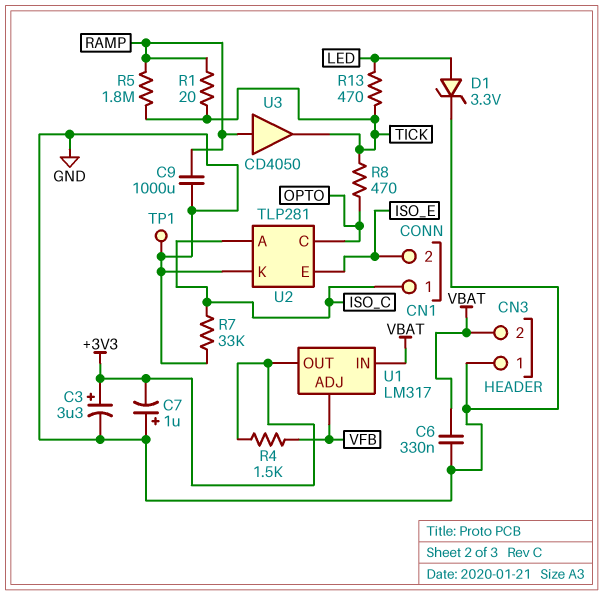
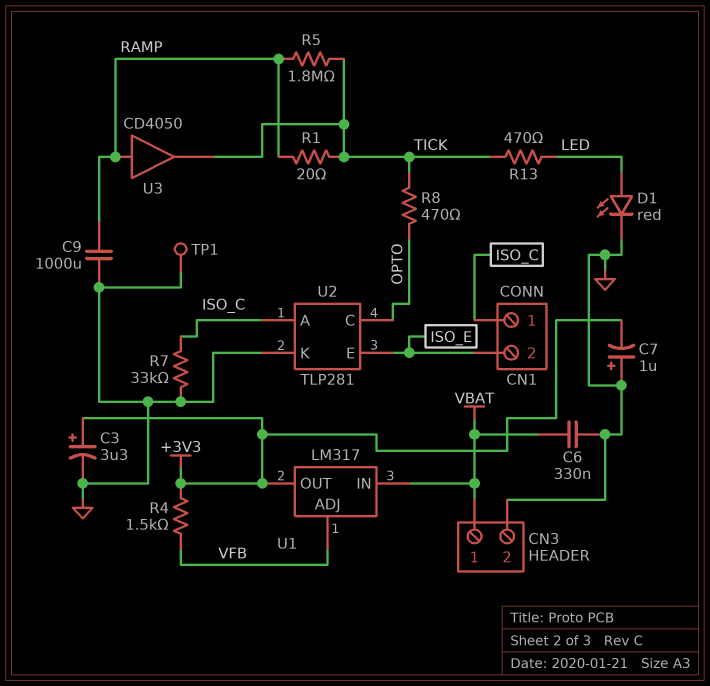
CN3 pin 1: GND -> VBAT
CN3 pin 2: VBAT -> GND
D1: zener 3.3V (A LED, K GND) -> LED red (A LED, K GND)

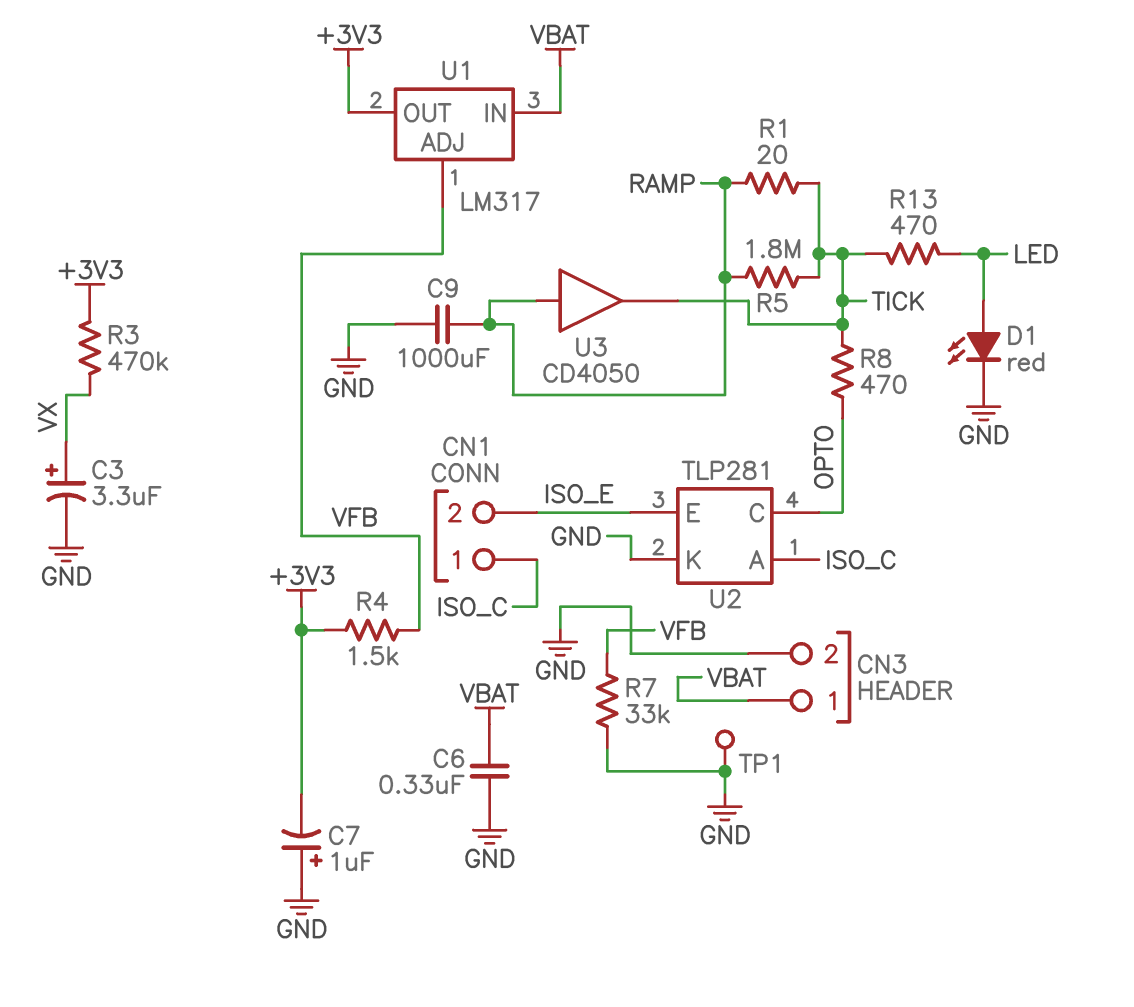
C3: 3.3uF (plus +3V3, minus GND) -> 3.3uF (plus VX, minus GND)
R3: none -> 470k (+3V3, VX)
R7: 33k (GND, ISO_C) -> 33k (GND, VFB)

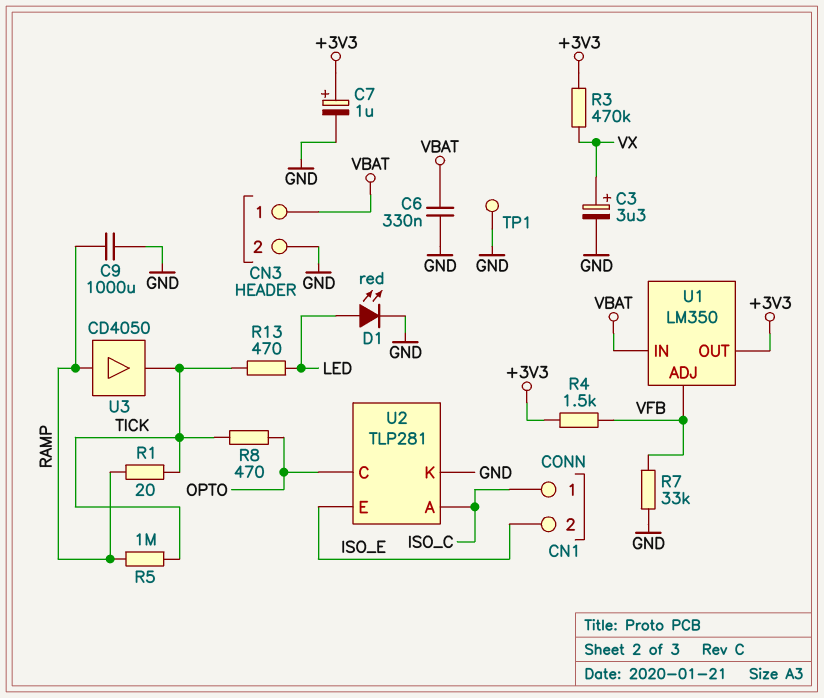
C7: 1uF (plus GND, minus +3V3) -> 1uF (plus +3V3, minus GND)
R5: 1.8M (RAMP, TICK) -> 1M (RAMP, TICK)
U1: LM317 -> LM350

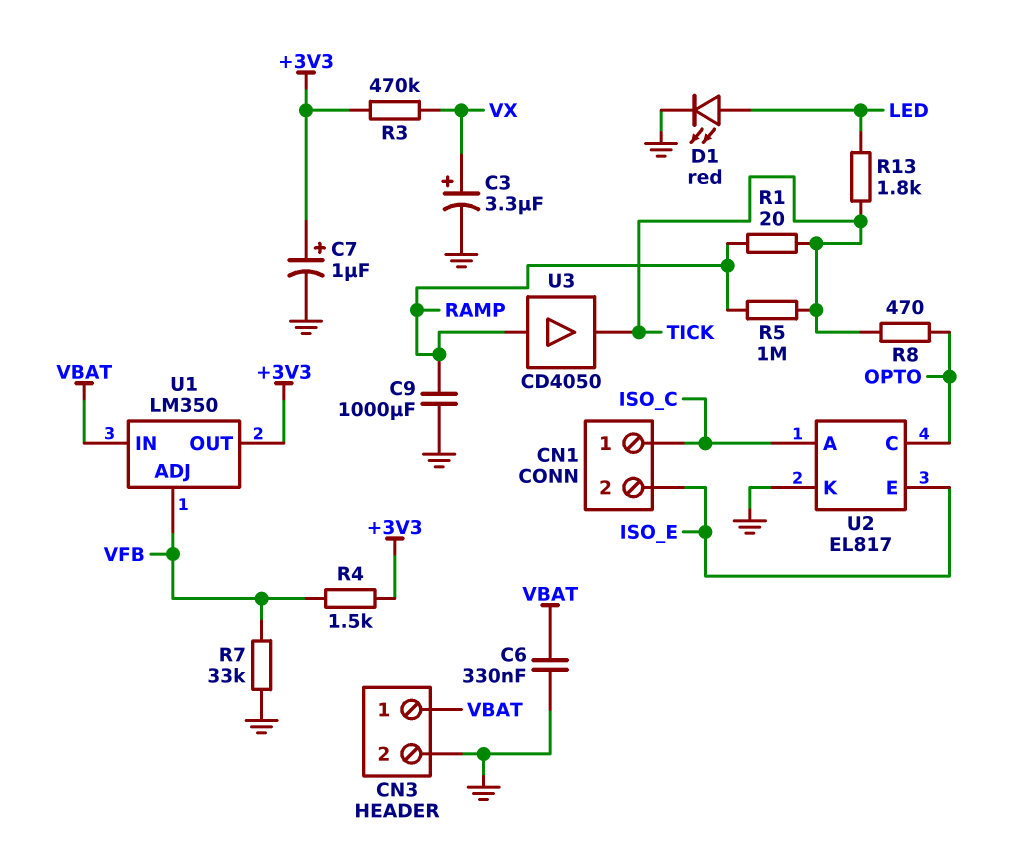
R13: 470 (LED, TICK) -> 1.8k (LED, TICK)
TP1: test point (GND) -> none
U2: TLP281 -> EL817

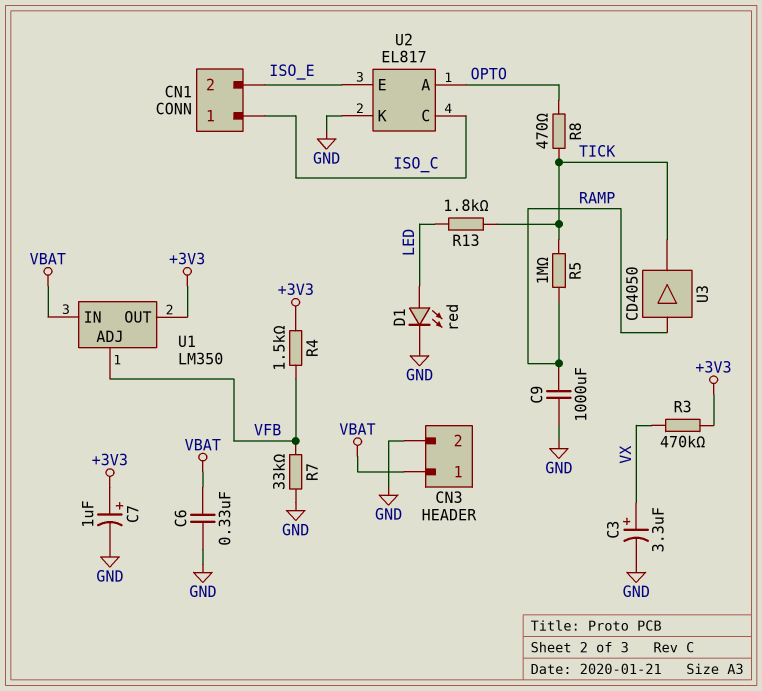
R1: 20 (RAMP, TICK) -> none
U2 pin A: ISO_C -> OPTO
U2 pin C: OPTO -> ISO_C

